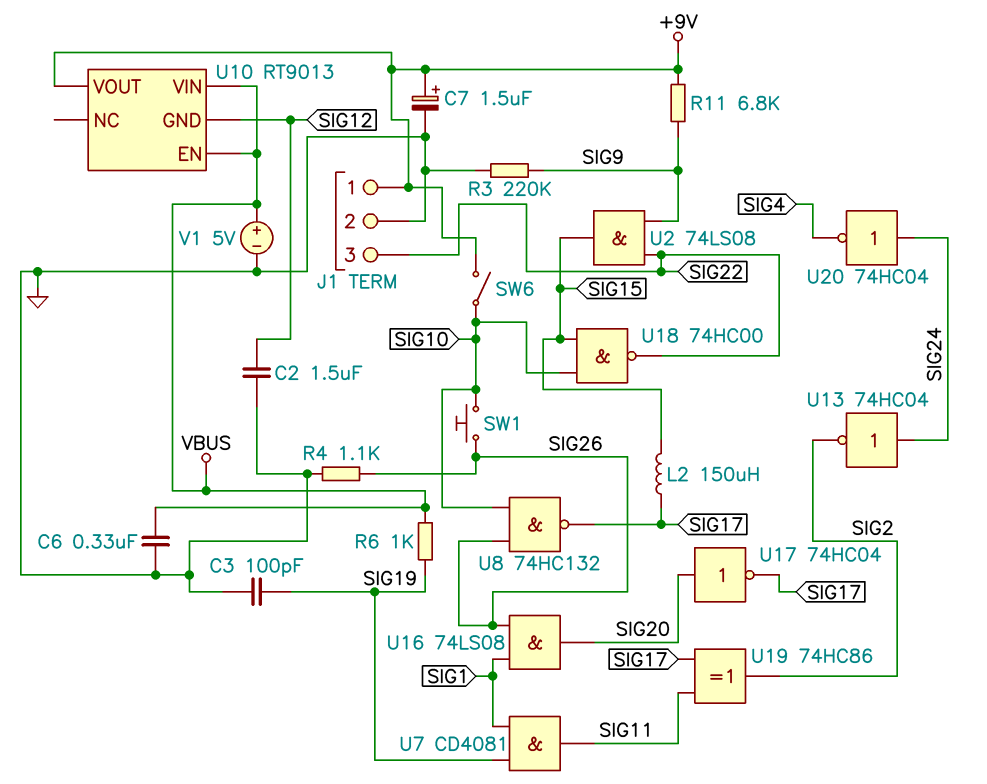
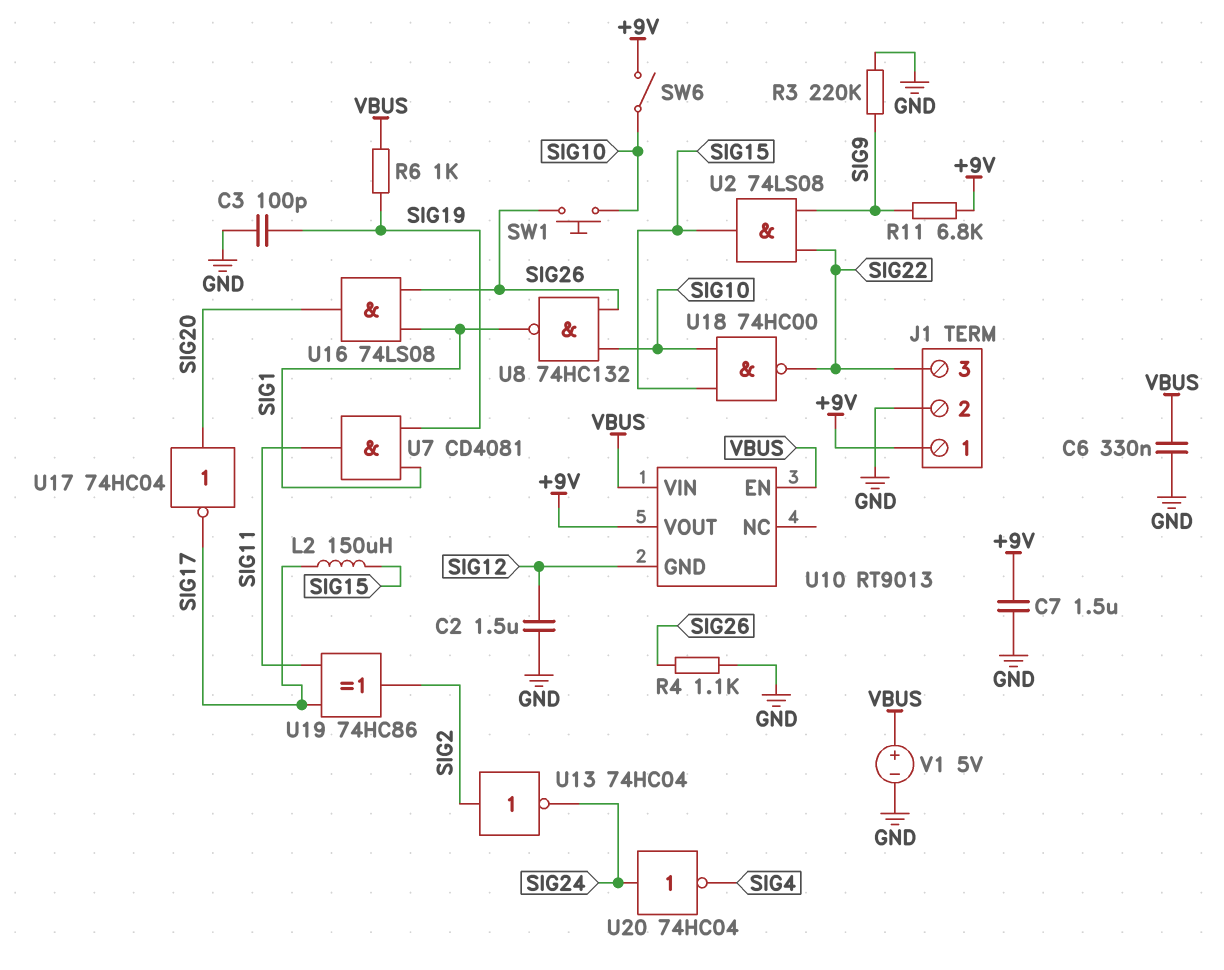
C7: 1.5uF (plus +9V, minus GND) -> 1.5uF (+9V, GND)
U8: NAND 74HC132 (in SIG10, in SIG26, out SIG17) -> NAND 74HC132 (in SIG10, in SIG26, out SIG1)
U13: NOT 74HC04 (in SIG24, out SIG2) -> NOT 74HC04 (in SIG2, out SIG24)

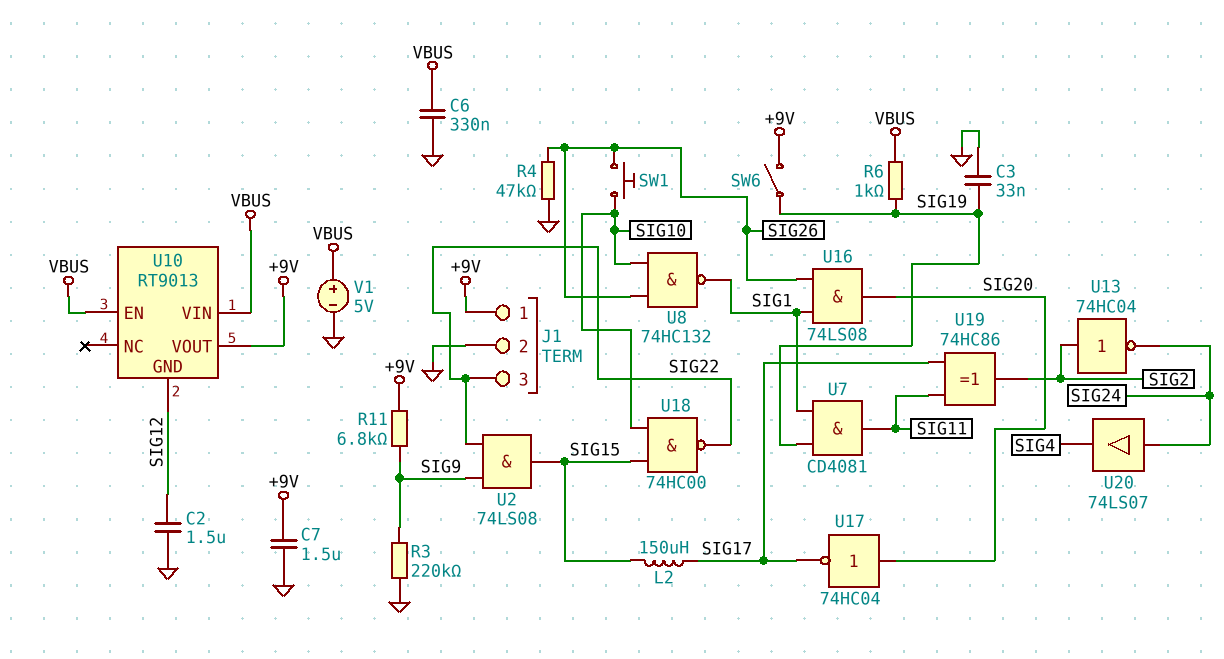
C3: 100pF (GND, SIG19) -> 33nF (GND, SIG19)
R4: 1.1k (GND, SIG26) -> 47k (GND, SIG26)
SW6: switch (+9V, SIG10) -> switch (+9V, SIG19)
U20: NOT 74HC04 (in SIG24, out SIG4) -> buffer 74LS07 (in SIG24, out SIG4)

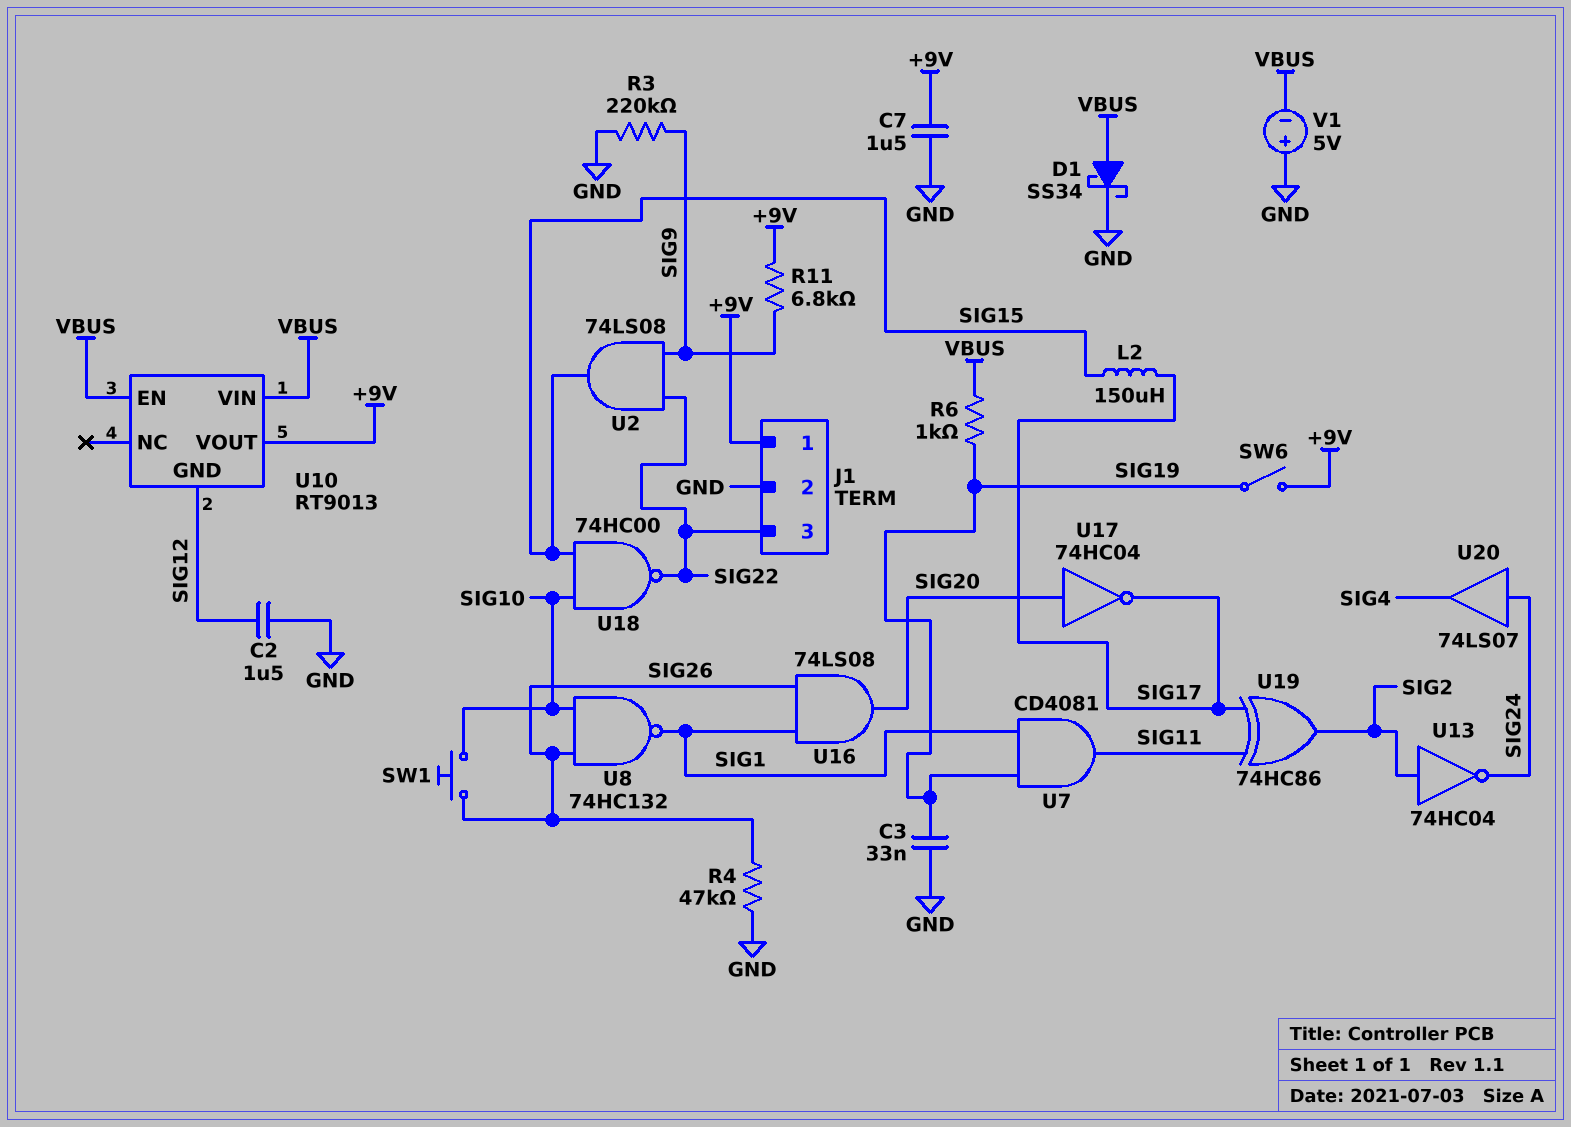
C6: 330nF (GND, VBUS) -> none
D1: none -> schottky SS34 (A VBUS, K GND)
V1: 5V (plus VBUS, minus GND) -> 5V (plus GND, minus VBUS)

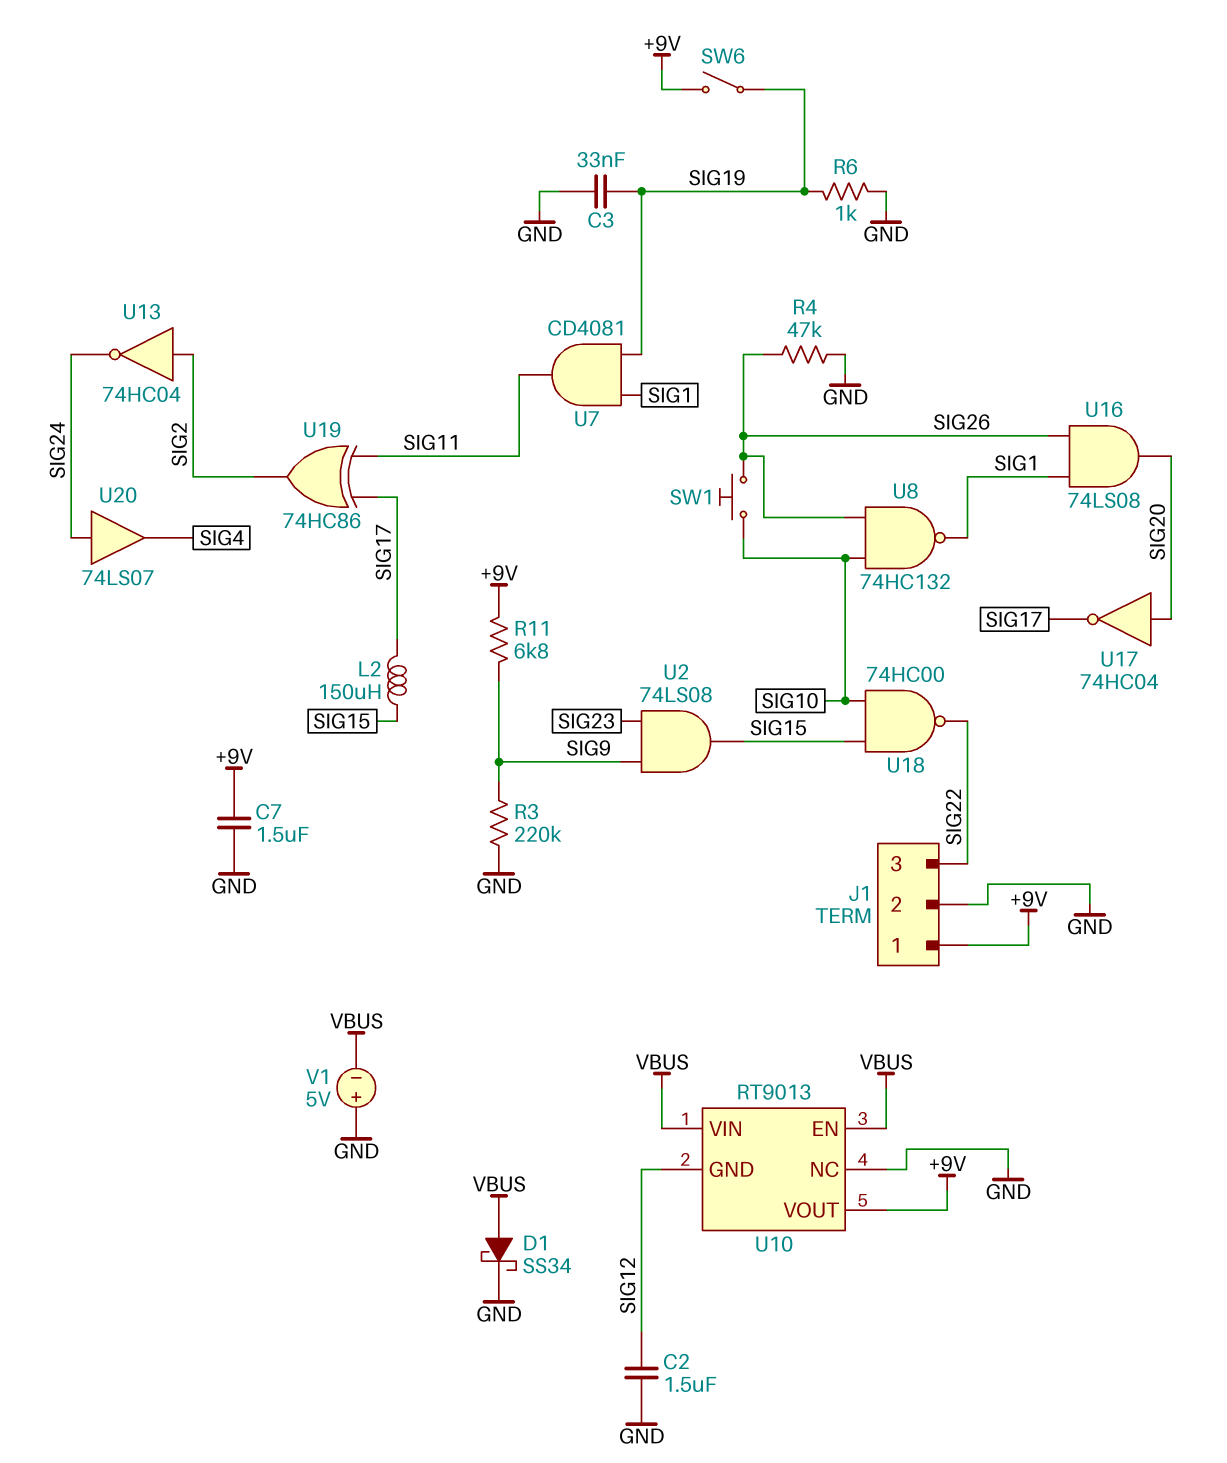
R6: 1k (SIG19, VBUS) -> 1k (GND, SIG19)
U2: AND 74LS08 (in SIG9, in SIG22, out SIG15) -> AND 74LS08 (in SIG9, in SIG23, out SIG15)
U10 pin NC: none -> GND

